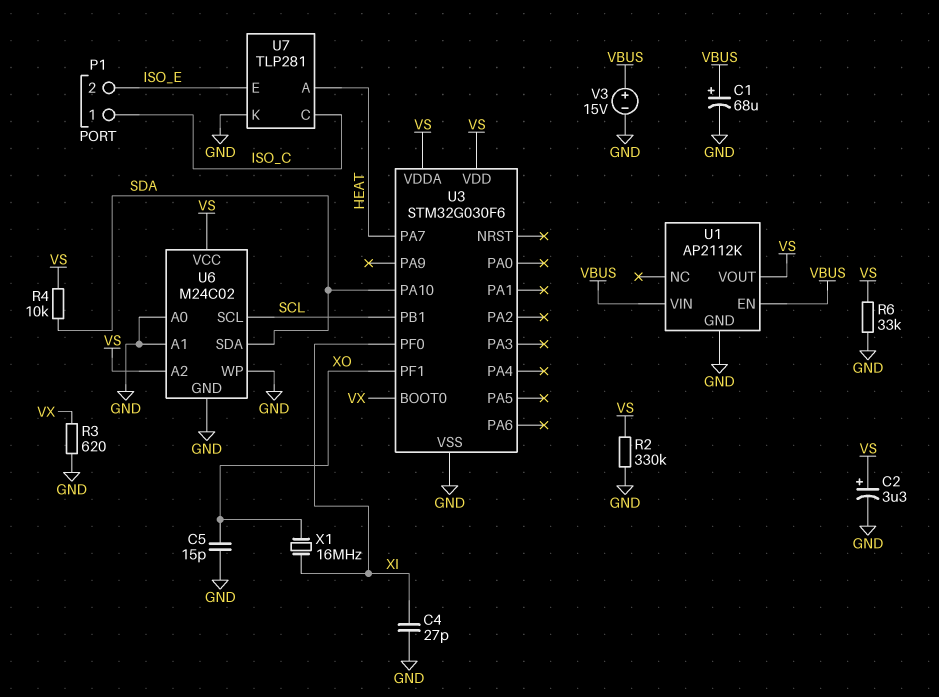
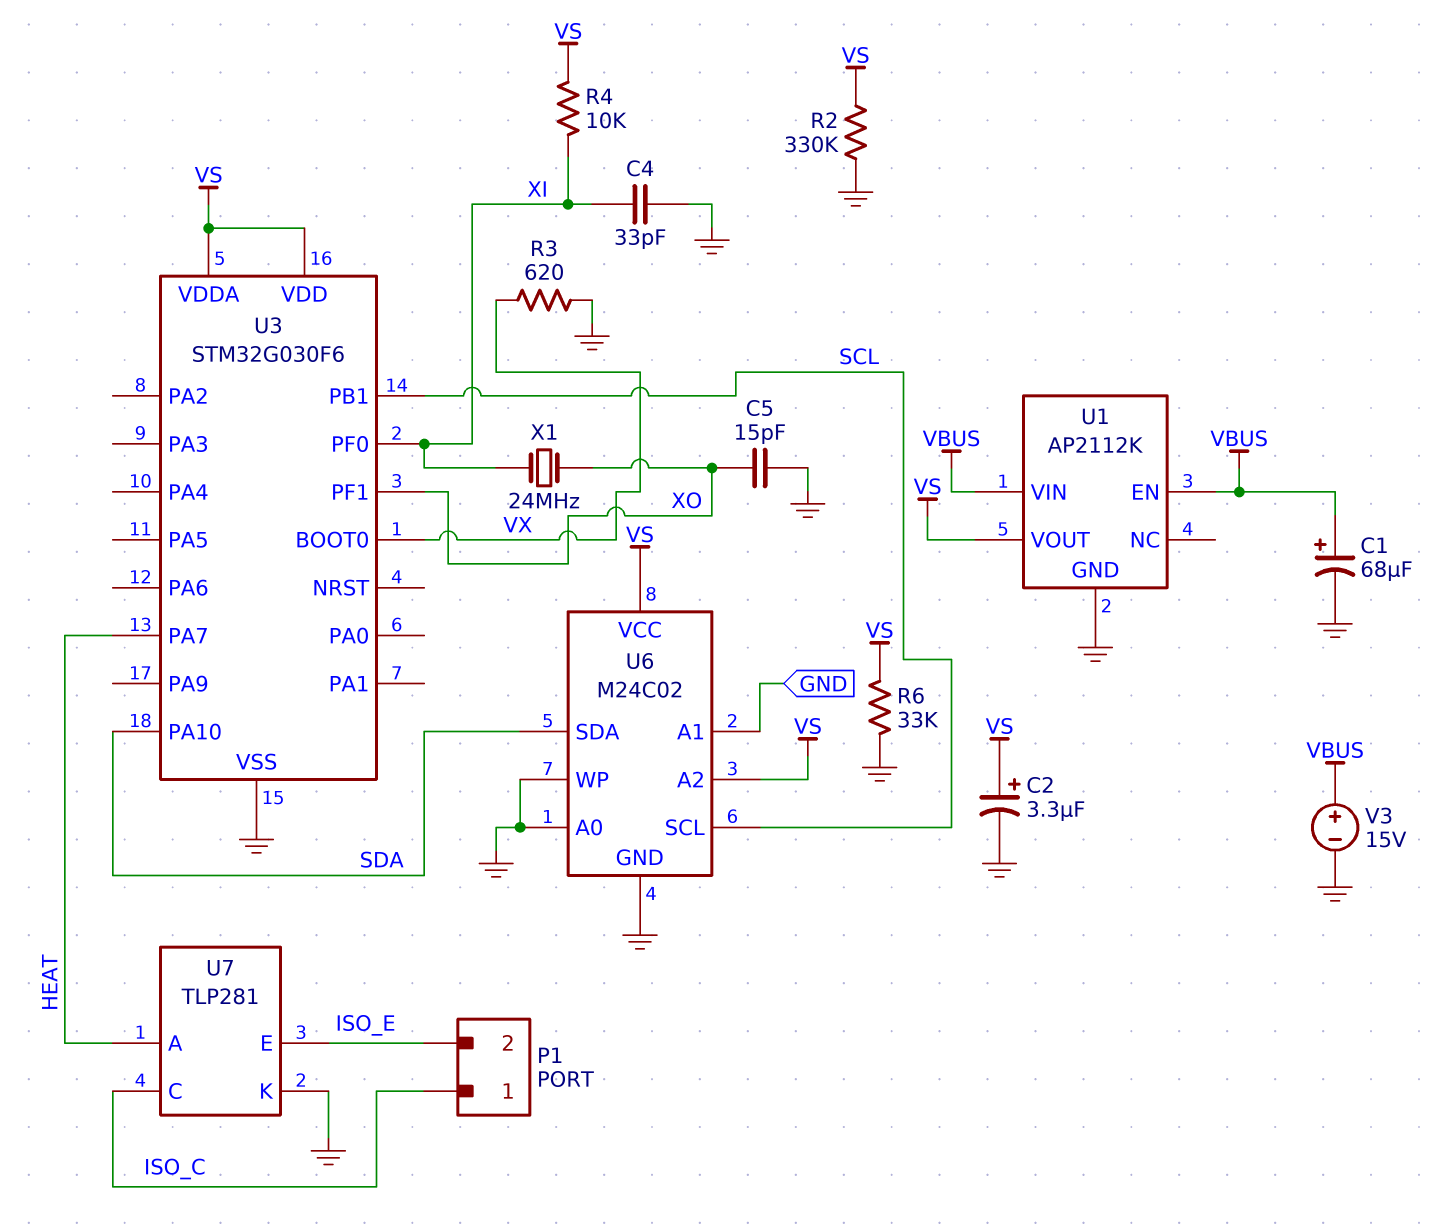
C4: 27pF (GND, XI) -> 33pF (GND, XI)
R4: 10k (SDA, VS) -> 10k (VS, XI)
X1: 16MHz (XI, XO) -> 24MHz (XI, XO)

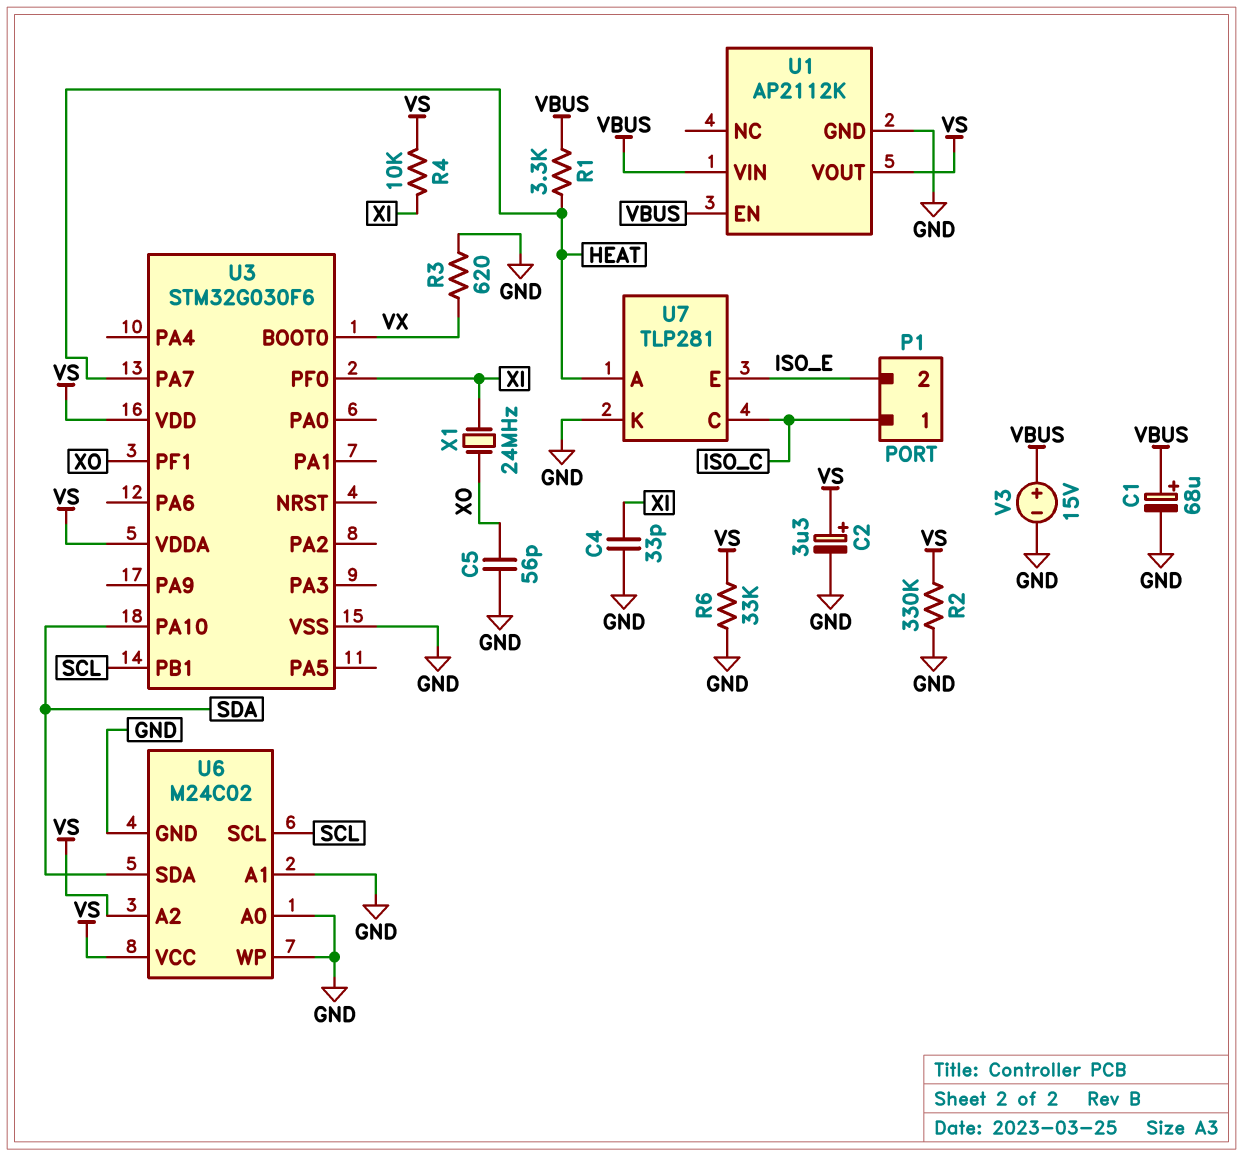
C5: 15pF (GND, XO) -> 56pF (GND, XO)
R1: none -> 3.3k (HEAT, VBUS)

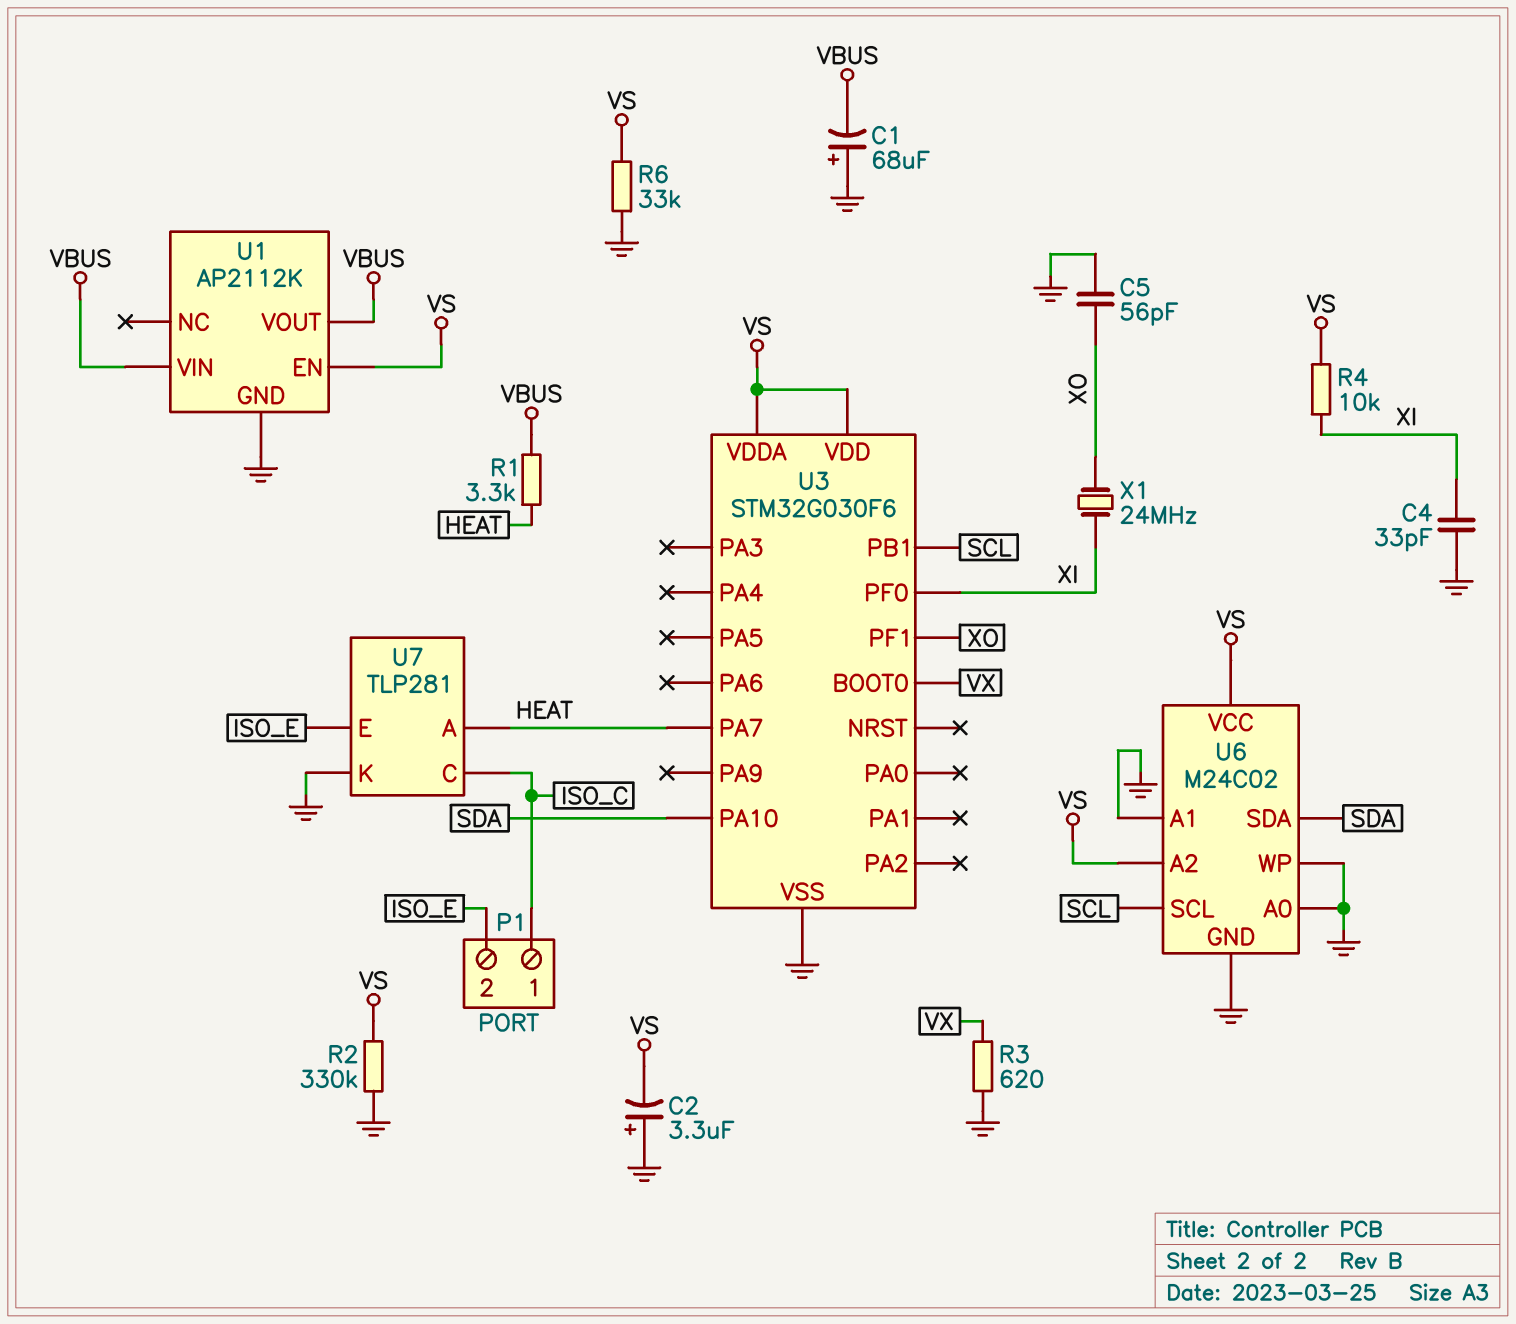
C1: 68uF (plus VBUS, minus GND) -> 68uF (plus GND, minus VBUS)
C2: 3.3uF (plus VS, minus GND) -> 3.3uF (plus GND, minus VS)
U1 pin EN: VBUS -> VS
U1 pin VOUT: VS -> VBUS
V3: 15V (plus VBUS, minus GND) -> none

